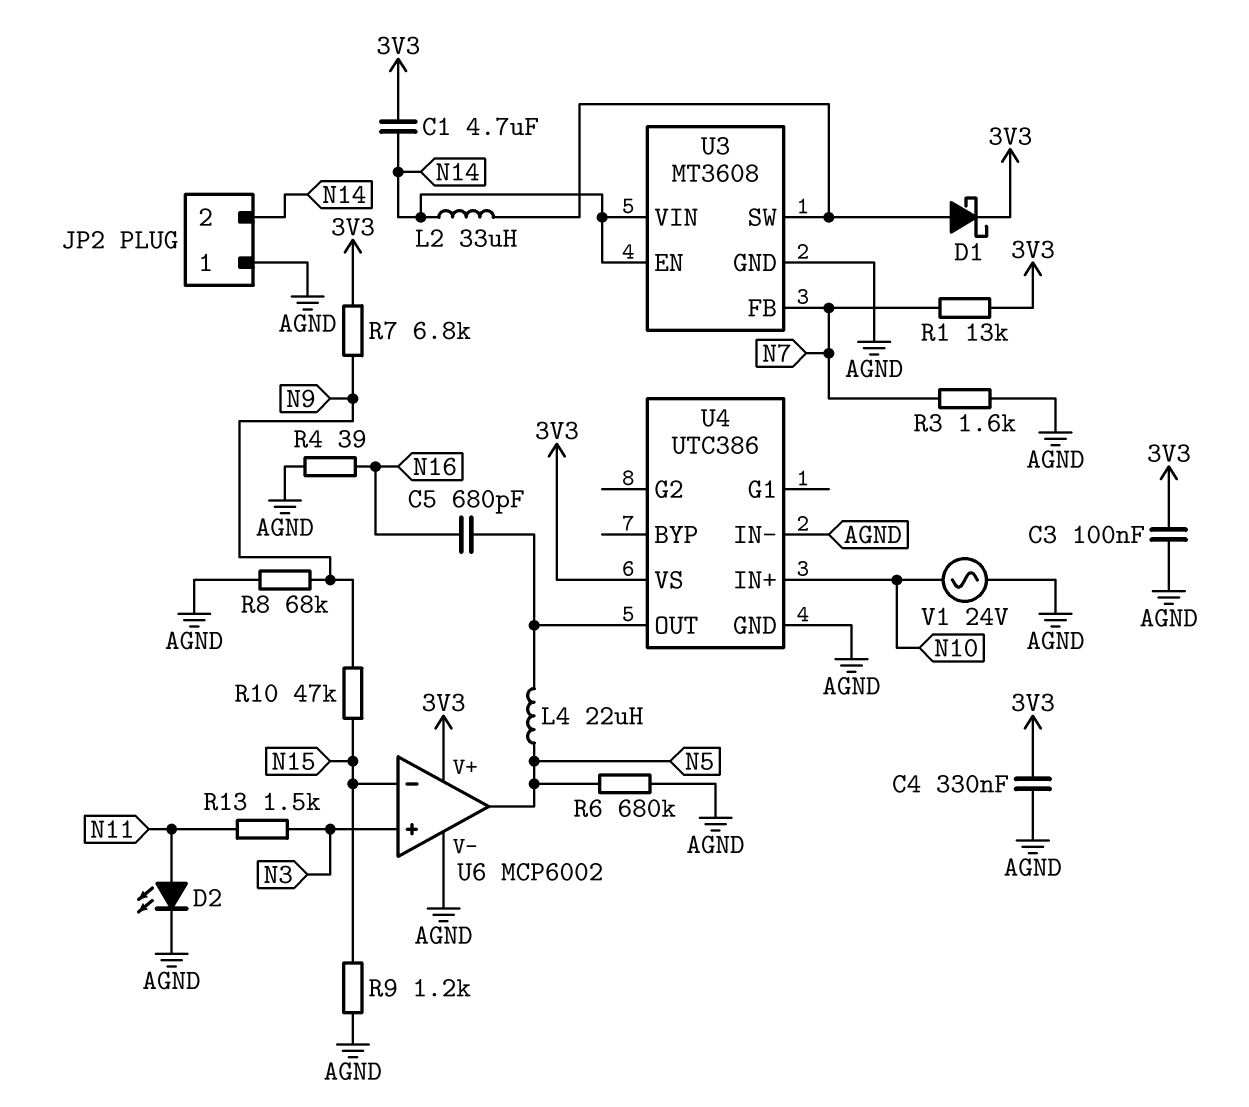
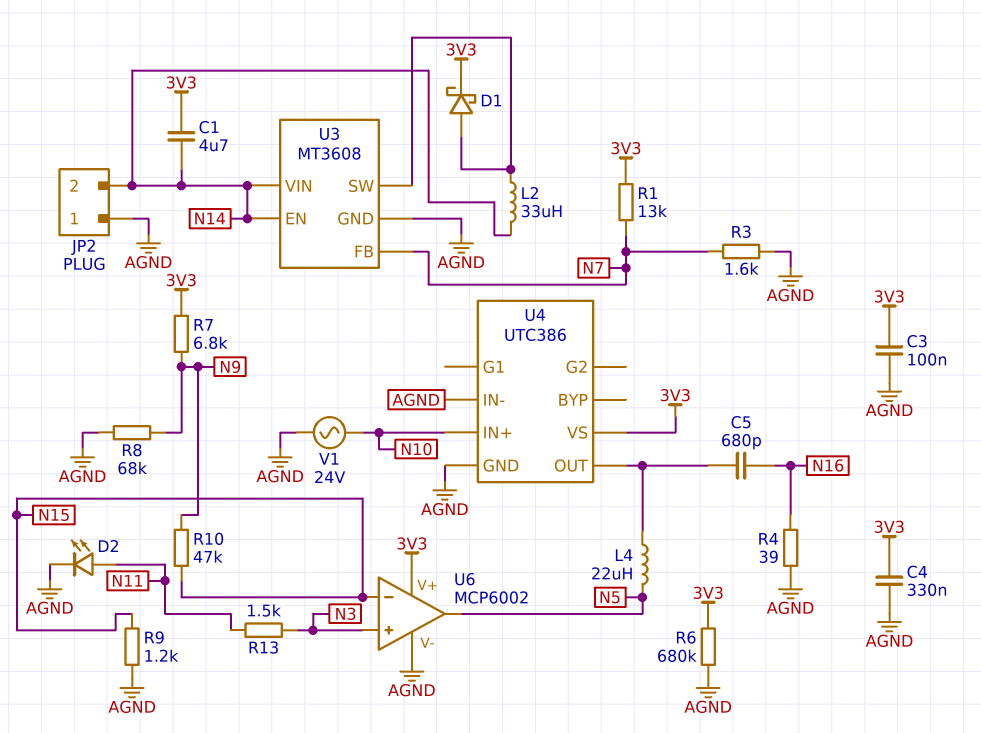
R6: 680k (AGND, N5) -> 680k (3V3, AGND)

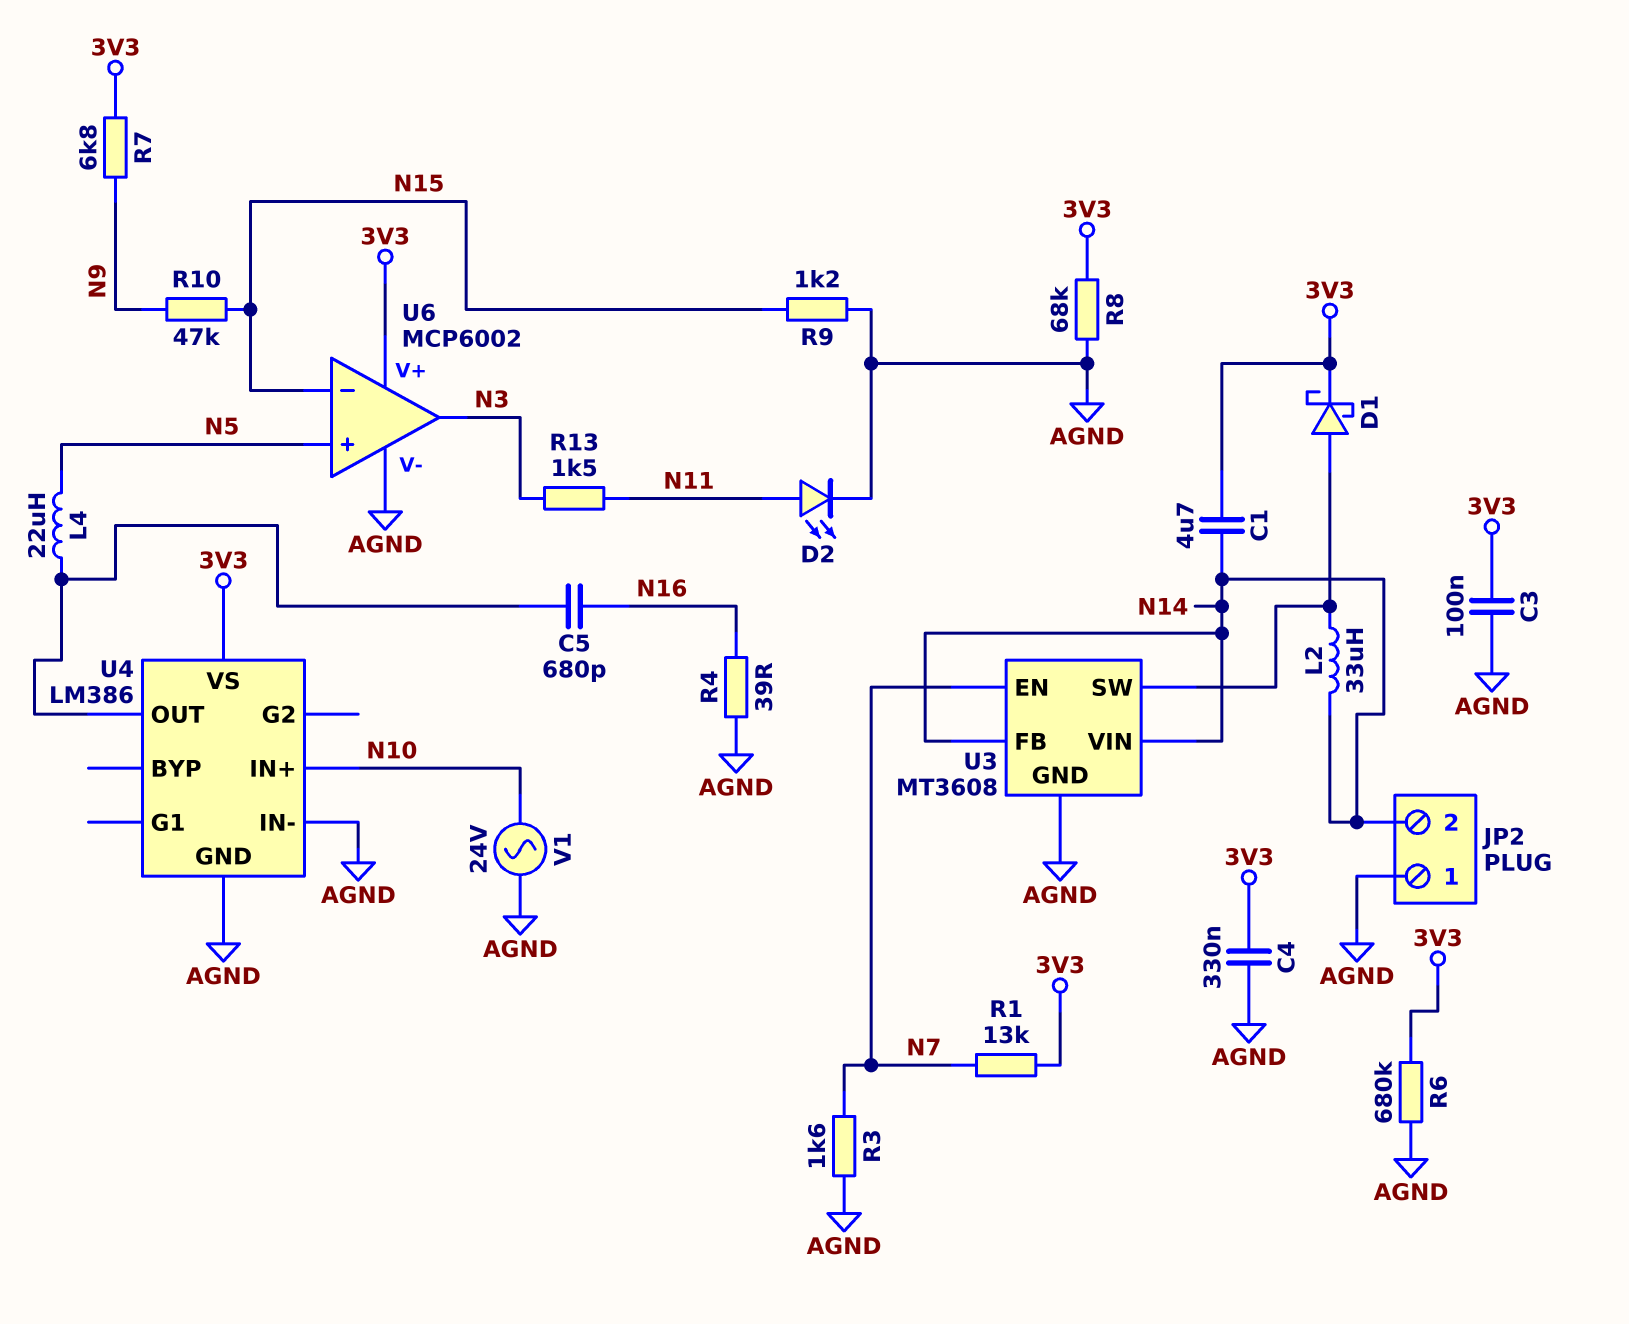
R8: 68k (AGND, N9) -> 68k (3V3, AGND)
U3 pin EN: N14 -> N7
U3 pin FB: N7 -> N14
U4: UTC386 -> LM386
U6 pin in+: N3 -> N5
U6 pin out: N5 -> N3

